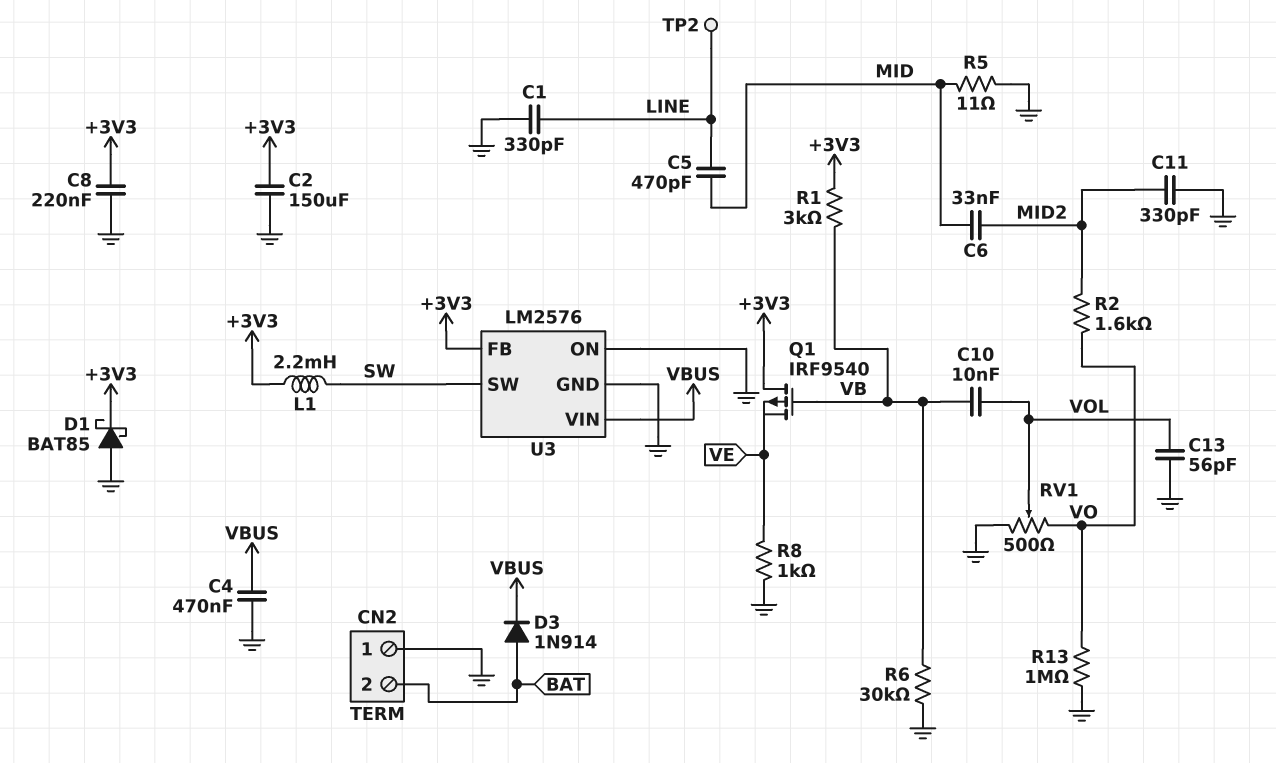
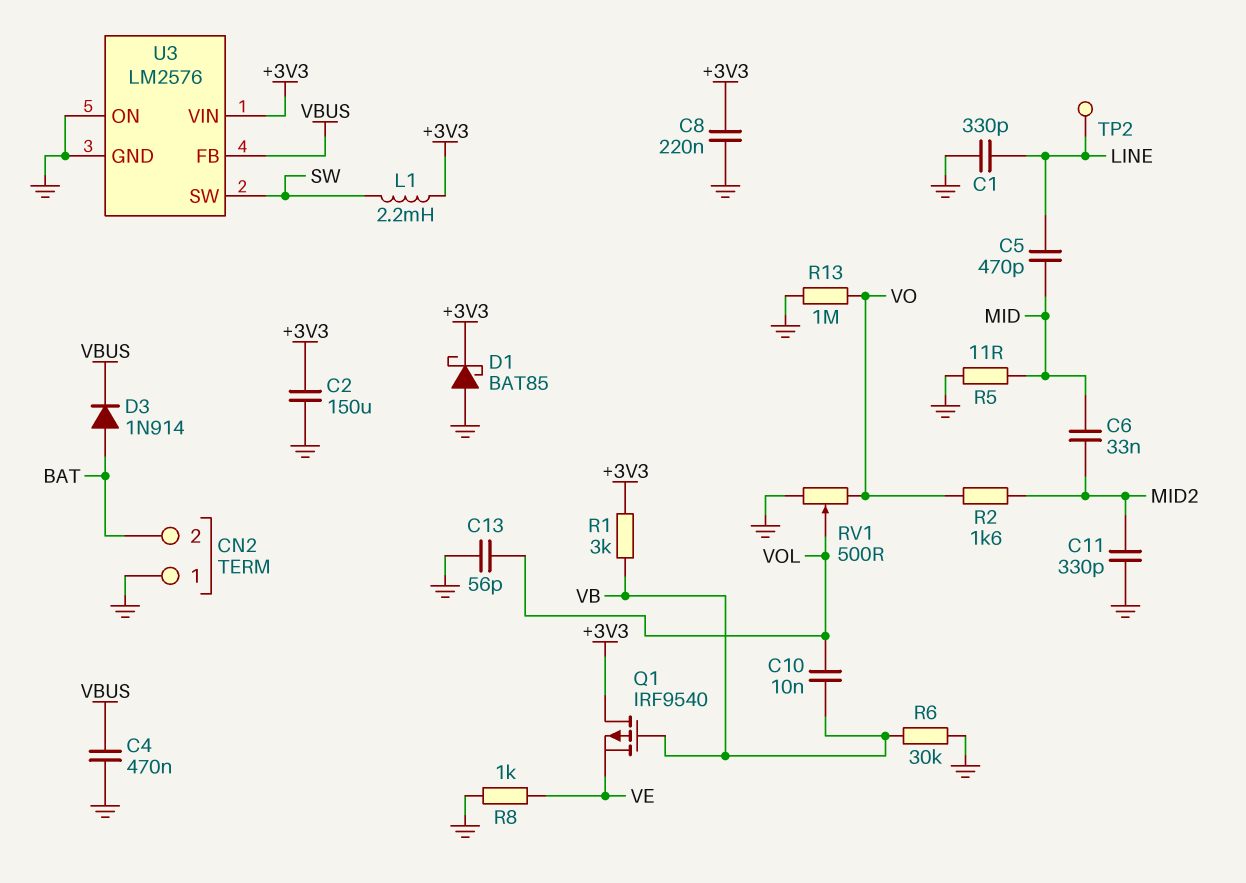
U3 pin FB: +3V3 -> VBUS
U3 pin VIN: VBUS -> +3V3

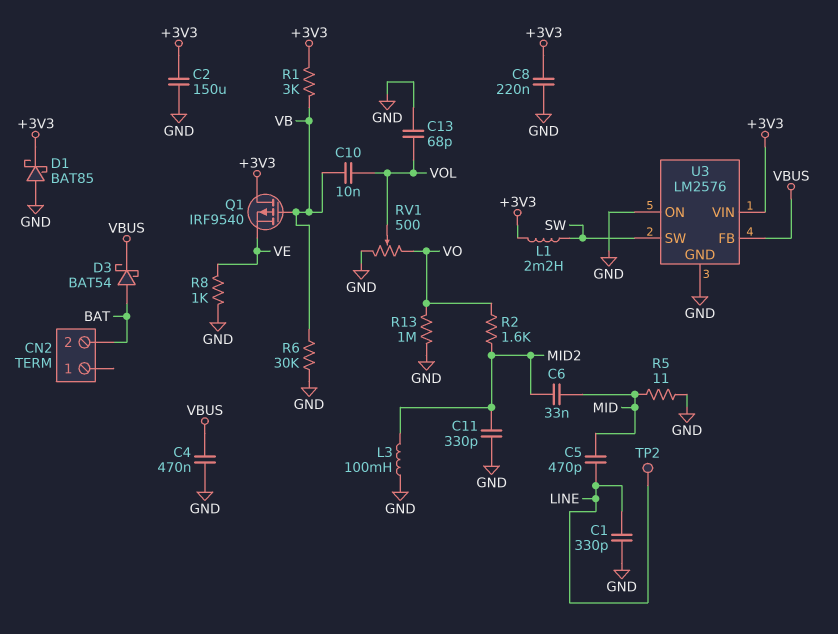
C13: 56pF (GND, VOL) -> 68pF (GND, VOL)
CN2 pin 1: GND -> none
D3: diode 1N914 (A BAT, K VBUS) -> schottky BAT54 (A BAT, K VBUS)
L3: none -> 100mH (GND, MID2)

